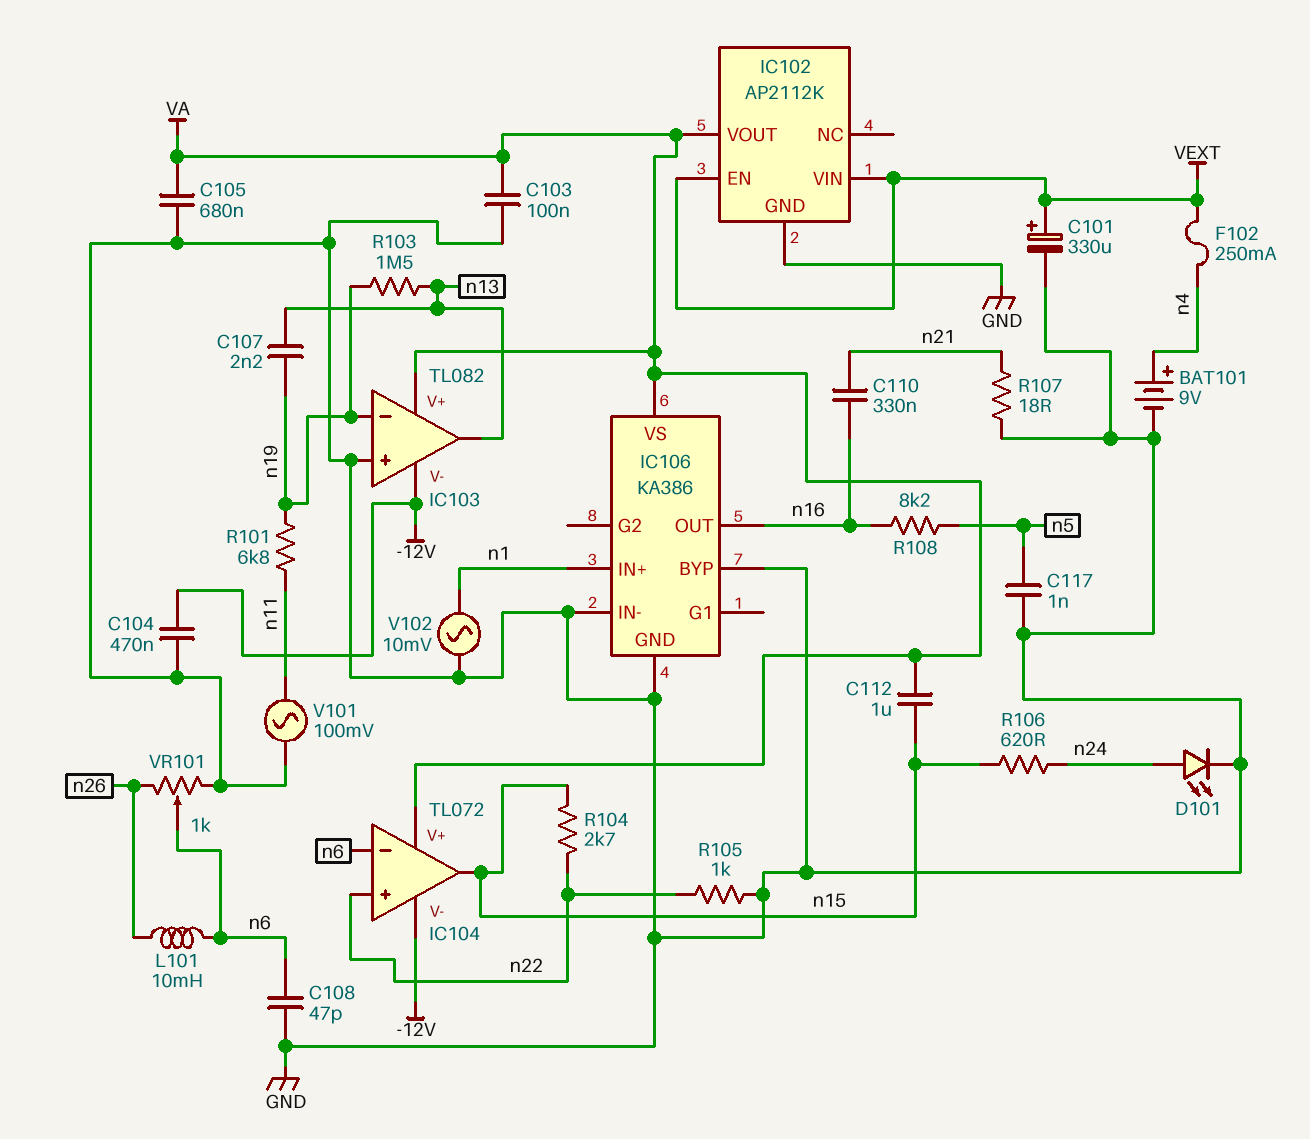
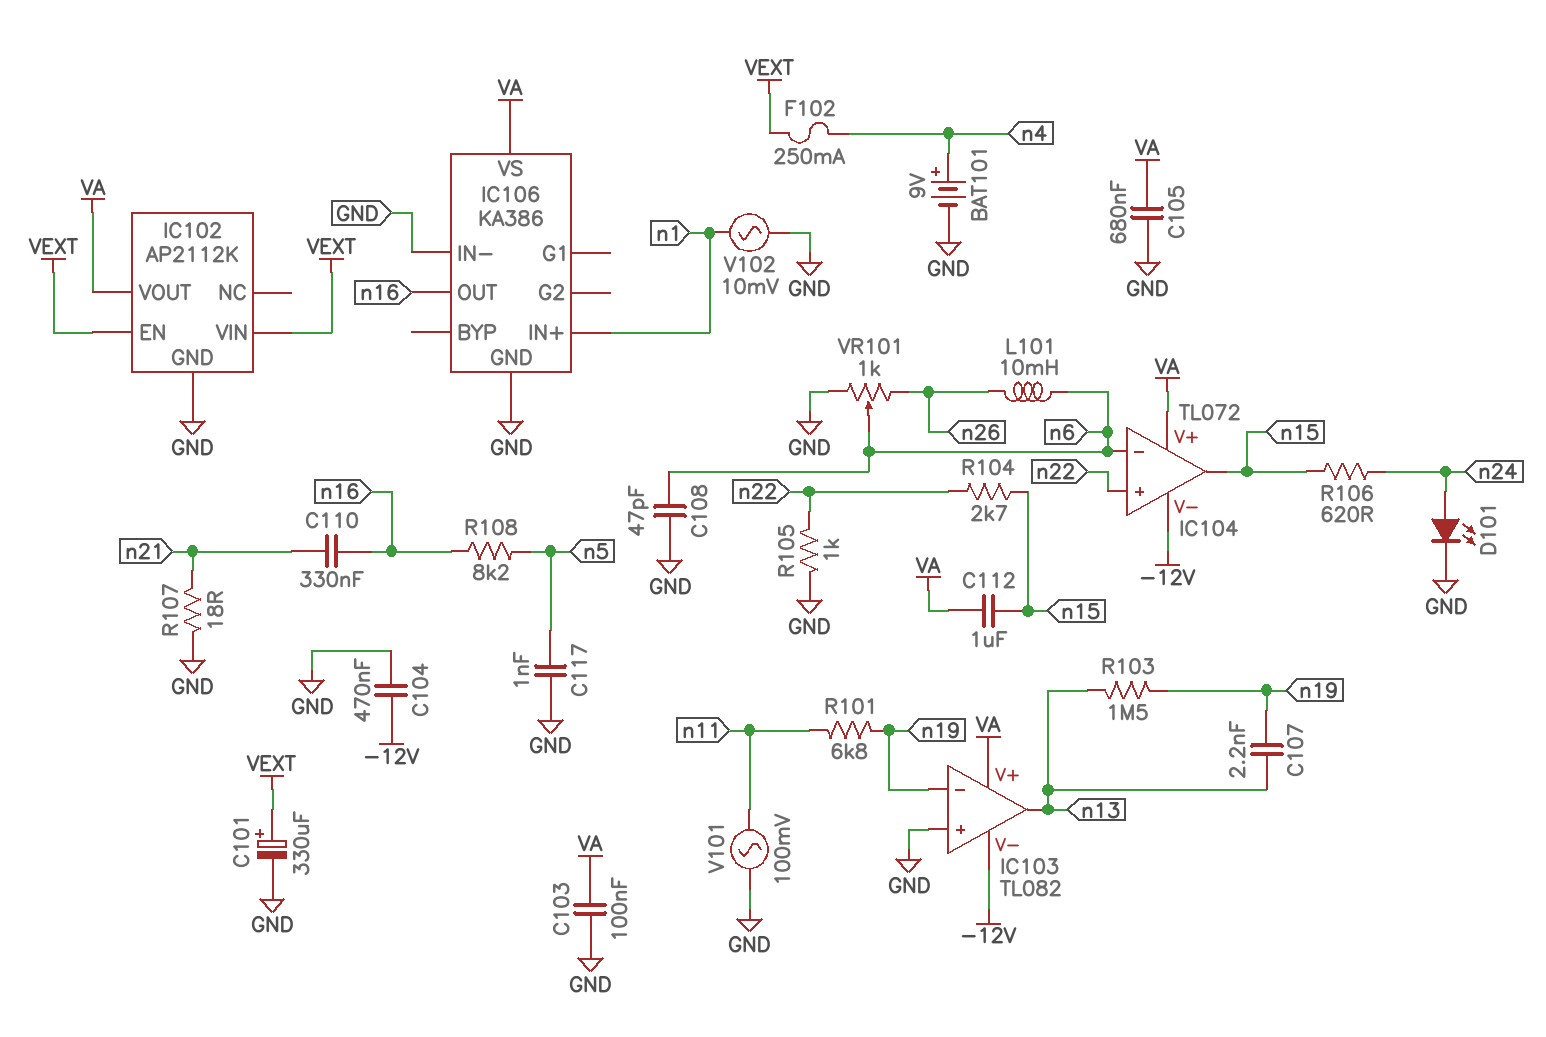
IC106 pin BYP: GND -> none

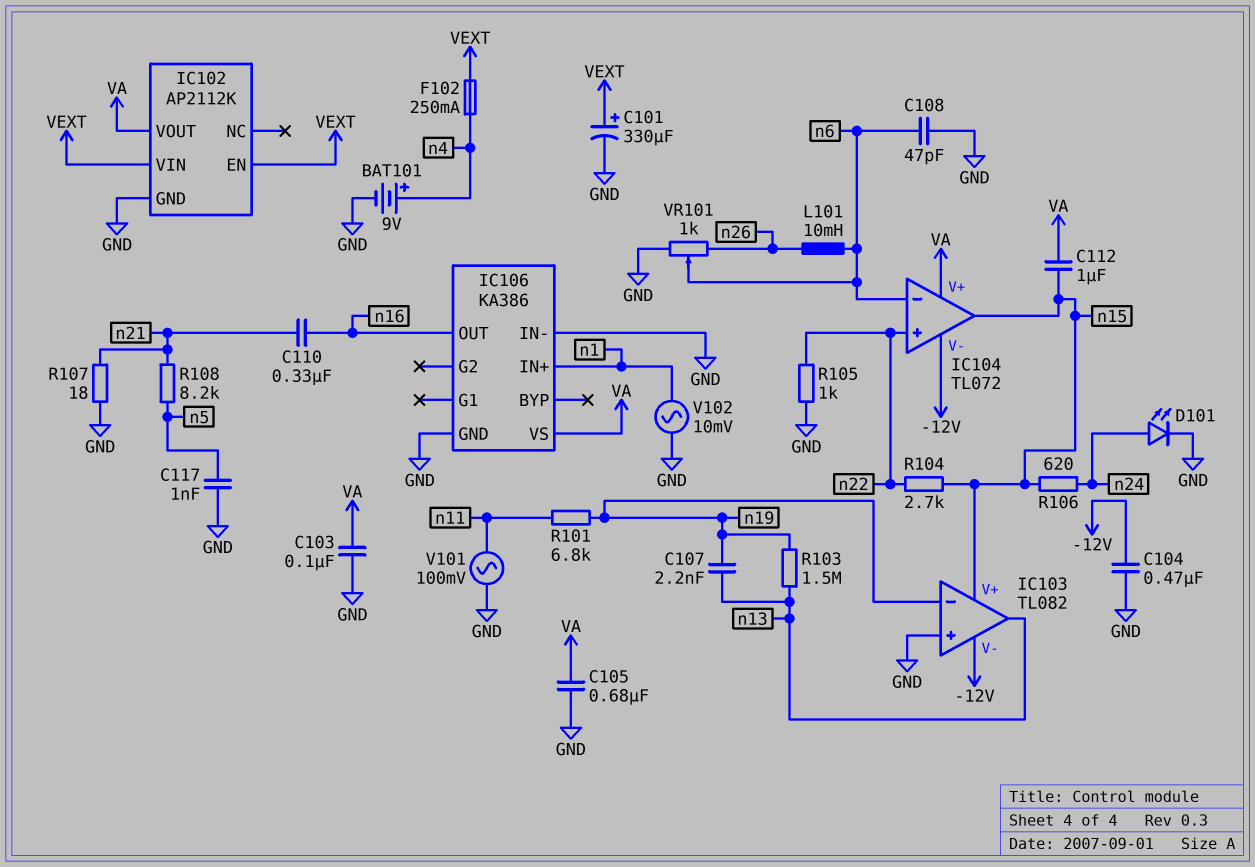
IC103 pin V+: VA -> n15
R108: 8.2k (n5, n16) -> 8.2k (n5, n21)

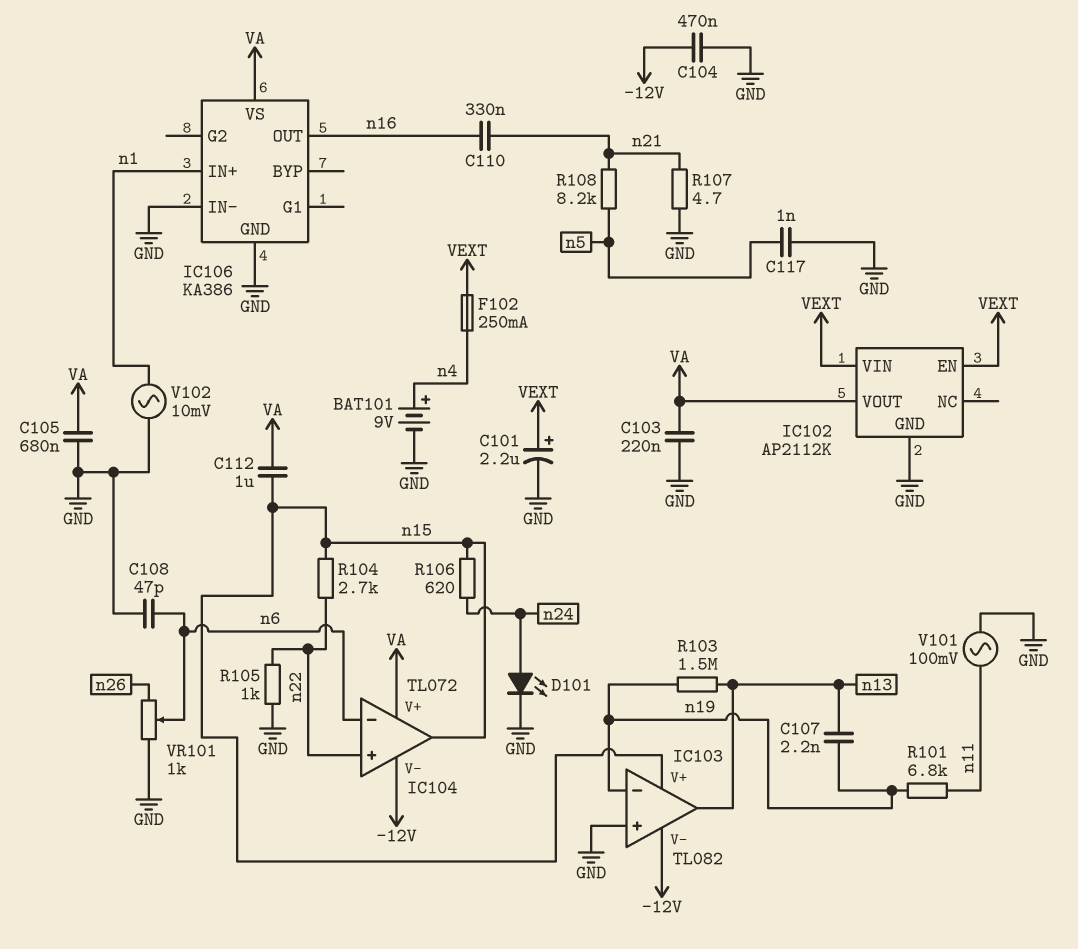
C101: 330uF (plus VEXT, minus GND) -> 2.2uF (plus VEXT, minus GND)
C103: 100nF (GND, VA) -> 220nF (GND, VA)
L101: 10mH (n6, n26) -> none
R107: 18 (GND, n21) -> 4.7 (GND, n21)

